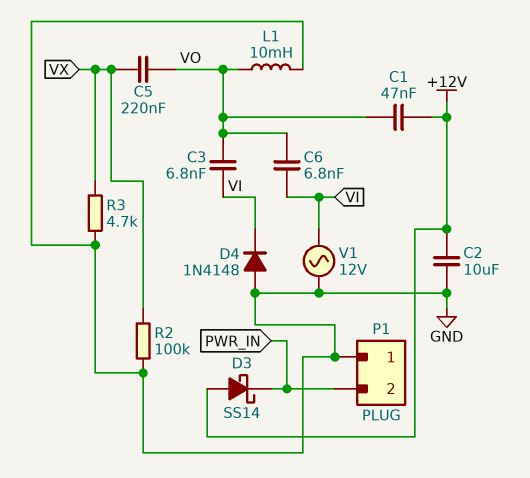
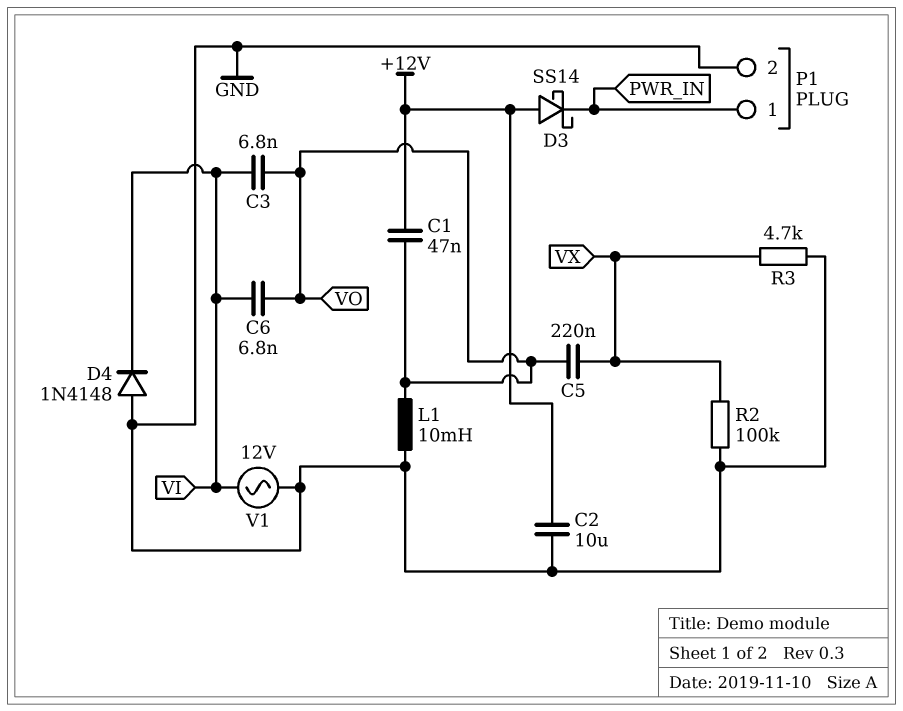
P1 pin 1: GND -> PWR_IN
P1 pin 2: PWR_IN -> GND

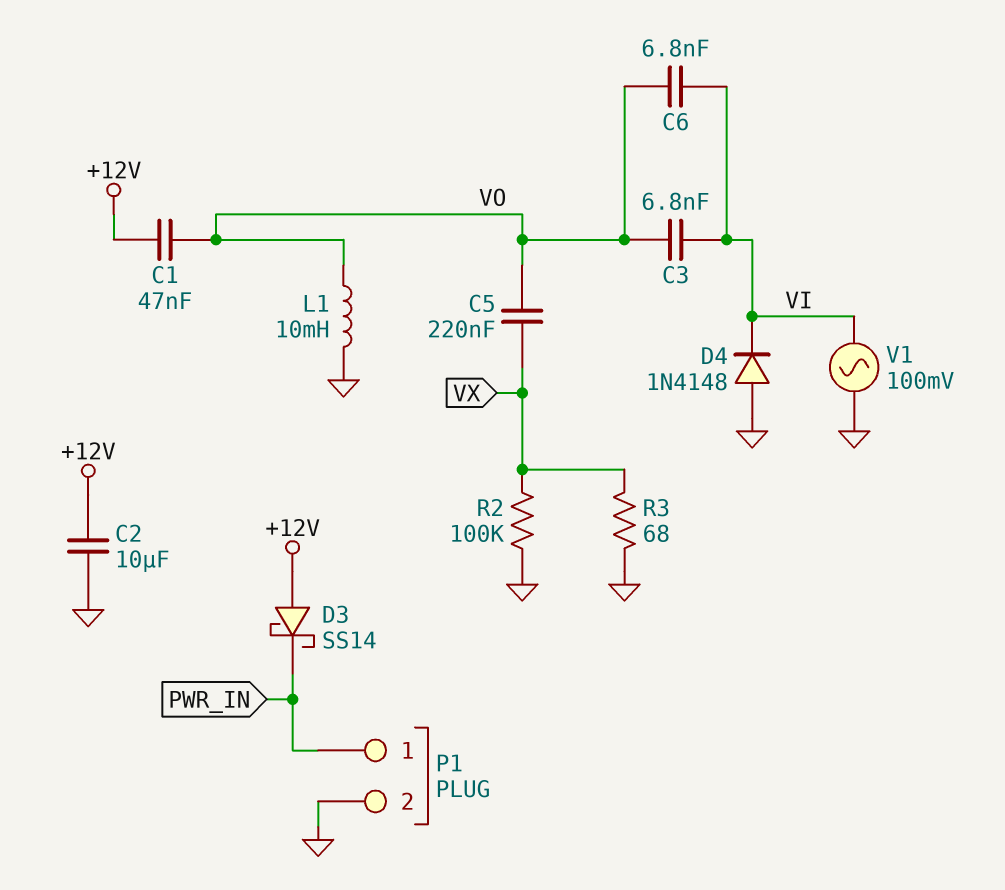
R3: 4.7k (GND, VX) -> 68 (GND, VX)
V1: AC 12V (GND, VI) -> AC 100mV (GND, VI)

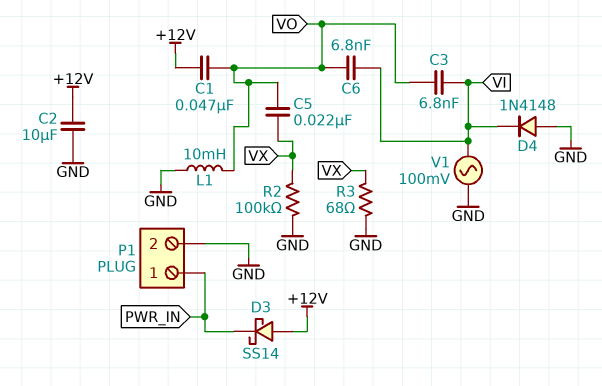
C5: 220nF (VO, VX) -> 22nF (VO, VX)

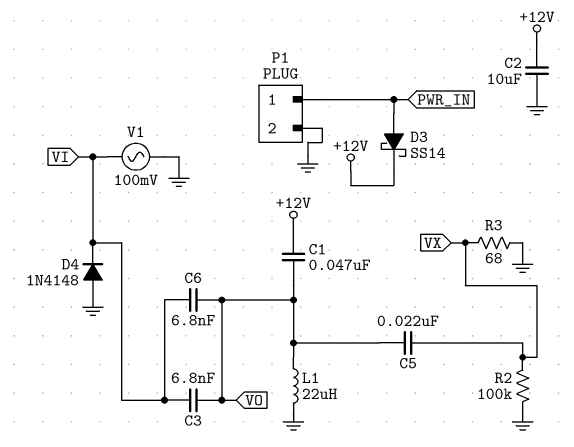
D3: schottky SS14 (A +12V, K PWR_IN) -> schottky SS14 (A PWR_IN, K +12V)
L1: 10mH (GND, VO) -> 22uH (GND, VO)

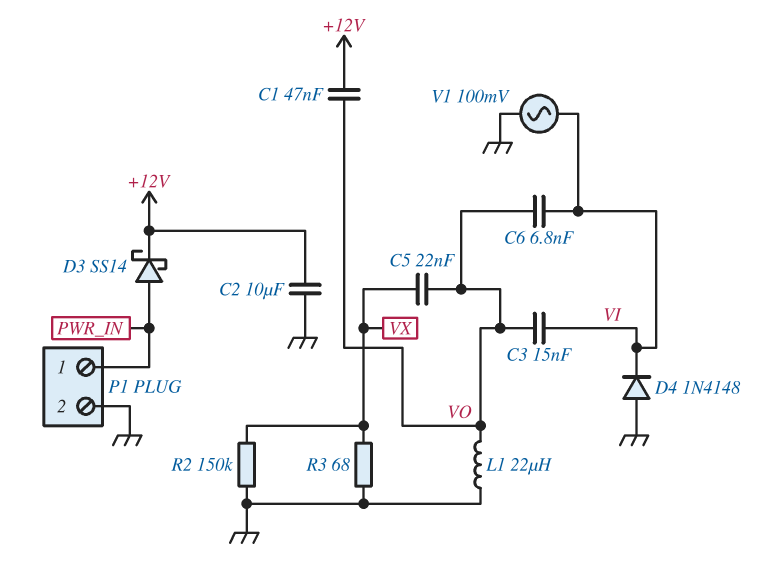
C3: 6.8nF (VI, VO) -> 15nF (VI, VO)
R2: 100k (GND, VX) -> 150k (GND, VX)

